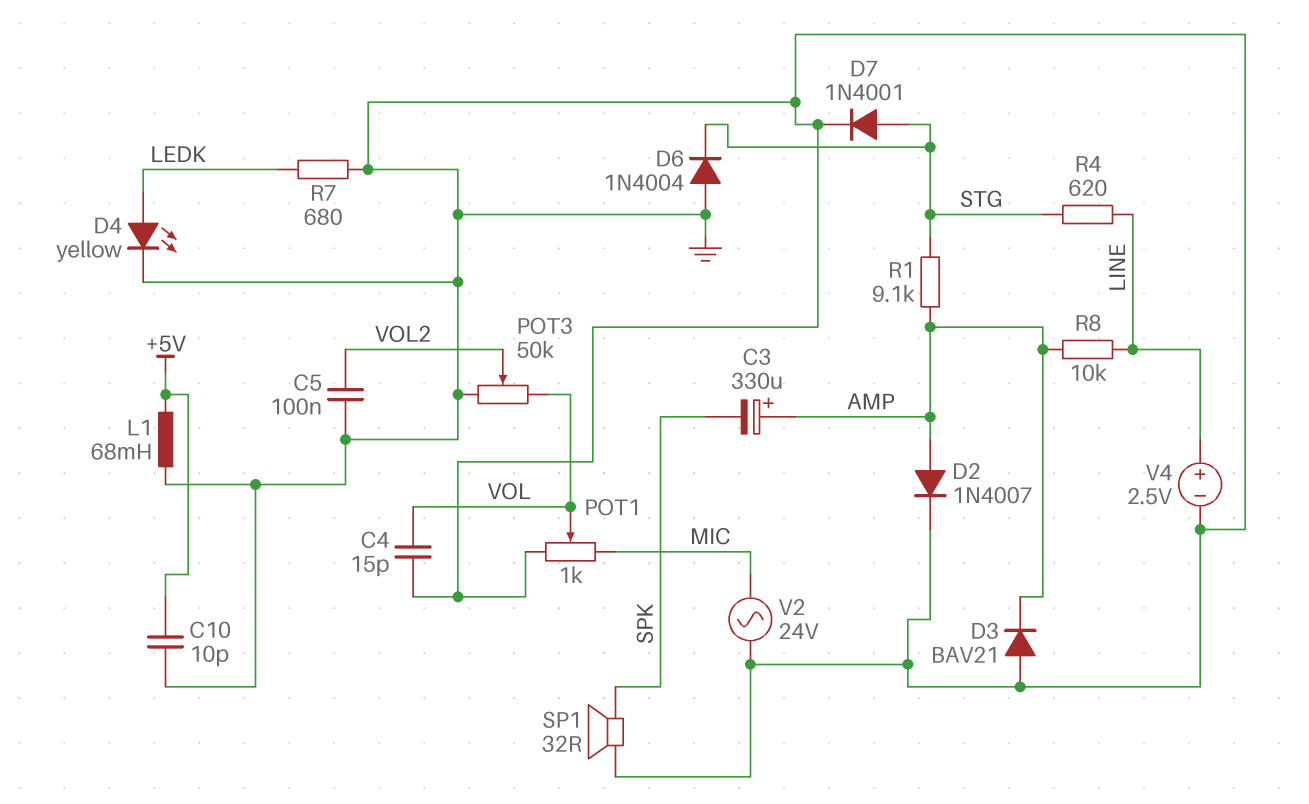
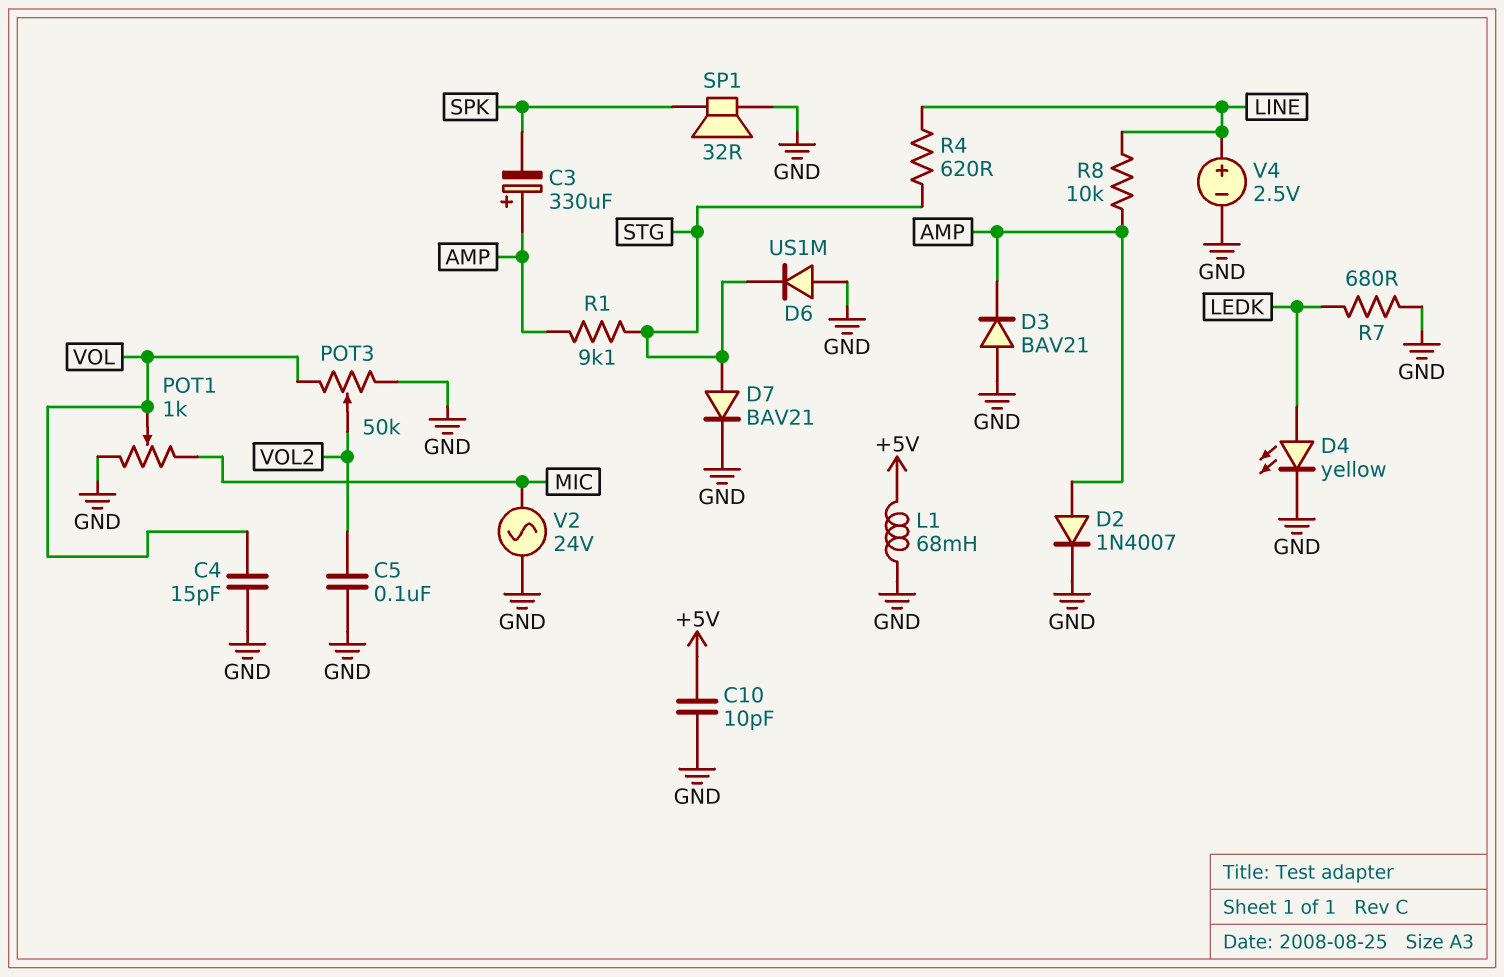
D6: diode 1N4004 (A GND, K STG) -> diode US1M (A GND, K STG)
D7: diode 1N4001 (A STG, K GND) -> diode BAV21 (A STG, K GND)

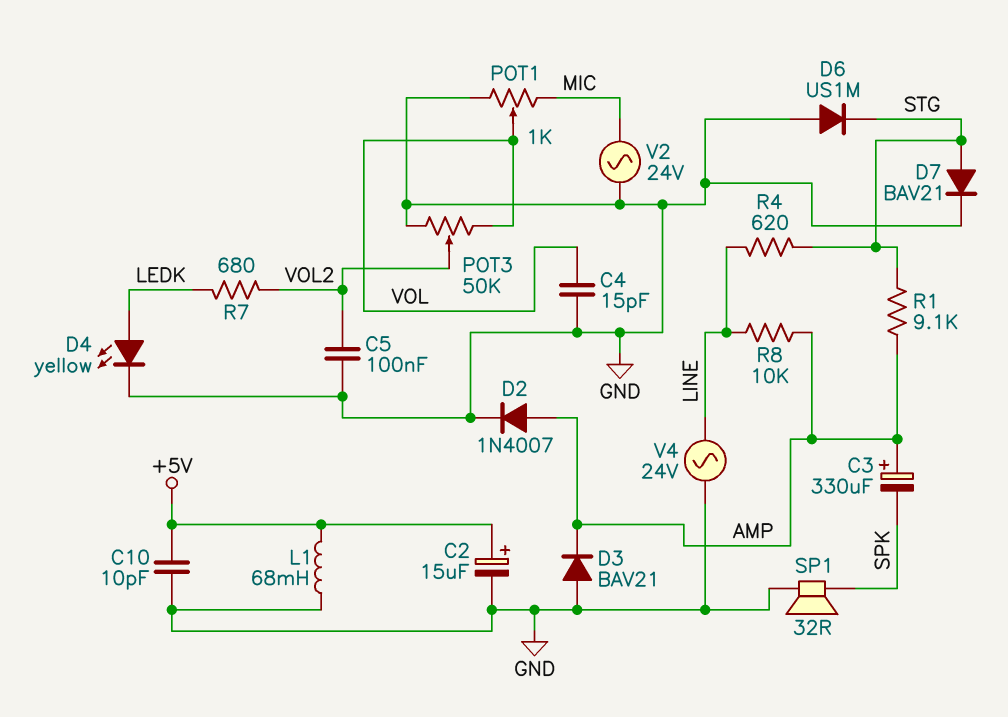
C2: none -> 15uF (plus +5V, minus GND)
R7: 680 (GND, LEDK) -> 680 (LEDK, VOL2)
V4: 2.5V (plus LINE, minus GND) -> AC 24V (GND, LINE)

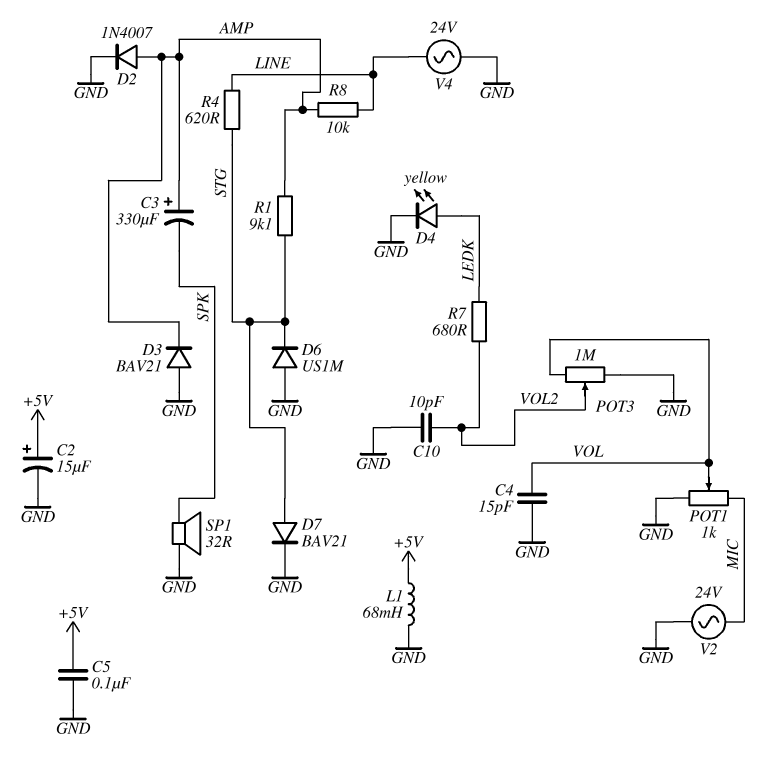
C5: 100nF (GND, VOL2) -> 100nF (+5V, GND)
C10: 10pF (+5V, GND) -> 10pF (GND, VOL2)
POT3: 50k (GND, VOL, wiper VOL2) -> 1M (GND, VOL, wiper VOL2)

